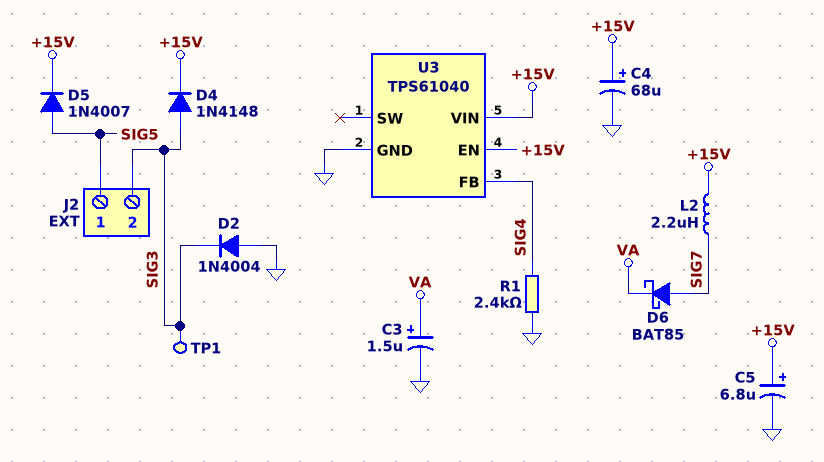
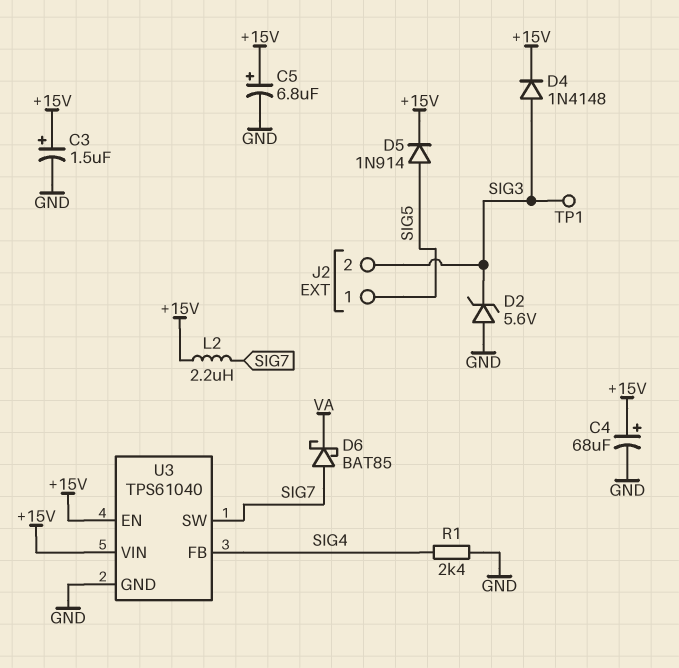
C3: 1.5uF (plus VA, minus GND) -> 1.5uF (plus +15V, minus GND)
D2: diode 1N4004 (A GND, K SIG3) -> zener 5.6V (A GND, K SIG3)
D5: diode 1N4007 (A SIG5, K +15V) -> diode 1N914 (A SIG5, K +15V)
U3 pin SW: none -> SIG7

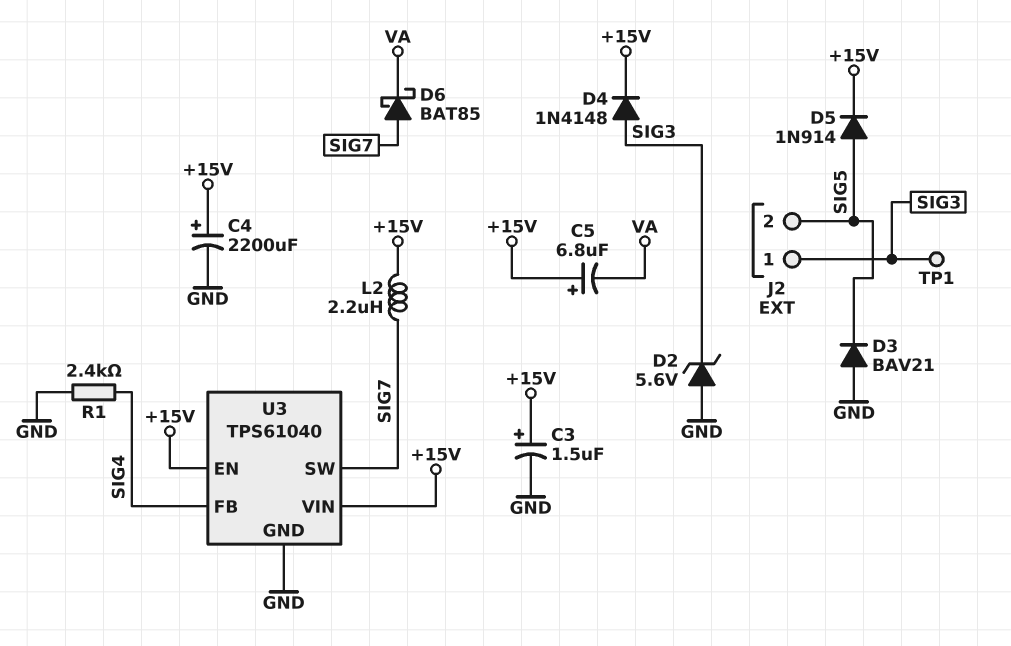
C4: 68uF (plus +15V, minus GND) -> 2200uF (plus +15V, minus GND)
C5: 6.8uF (plus +15V, minus GND) -> 6.8uF (plus +15V, minus VA)
D3: none -> diode BAV21 (A GND, K SIG5)
J2 pin 1: SIG5 -> SIG3
J2 pin 2: SIG3 -> SIG5

